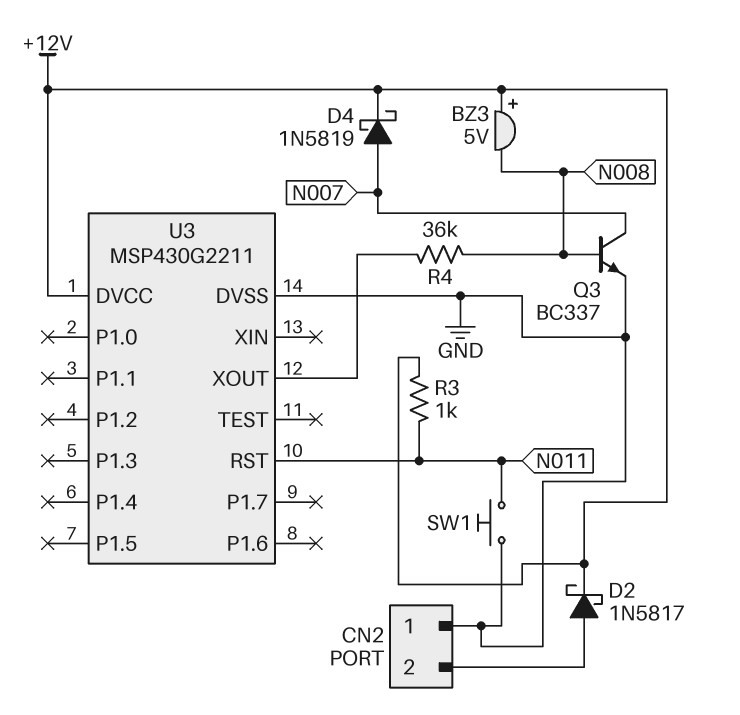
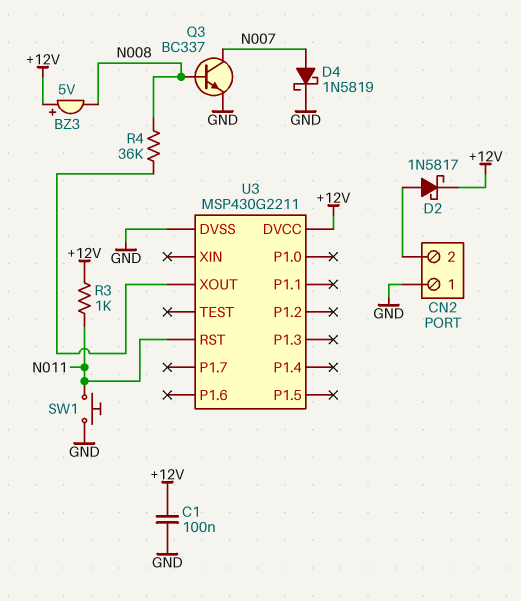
C1: none -> 100nF (+12V, GND)
D4: schottky 1N5819 (A N007, K +12V) -> schottky 1N5819 (A N007, K GND)

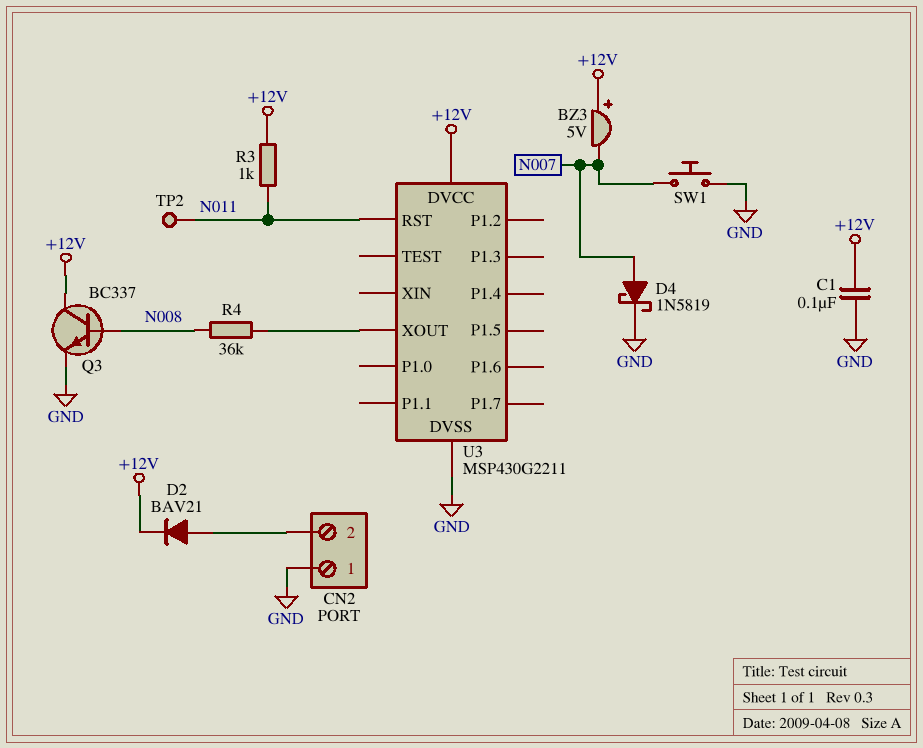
BZ3: buzzer 5V (plus +12V, minus N008) -> buzzer 5V (plus +12V, minus N007)
D2: schottky 1N5817 (A CN2/2, K +12V) -> diode BAV21 (A CN2/2, K +12V)
Q3: NPN BC337 (B N008, C N007, E GND) -> NPN BC337 (B N008, C +12V, E GND)
SW1: button (GND, N011) -> button (GND, N007)
TP2: none -> test point (N011)

